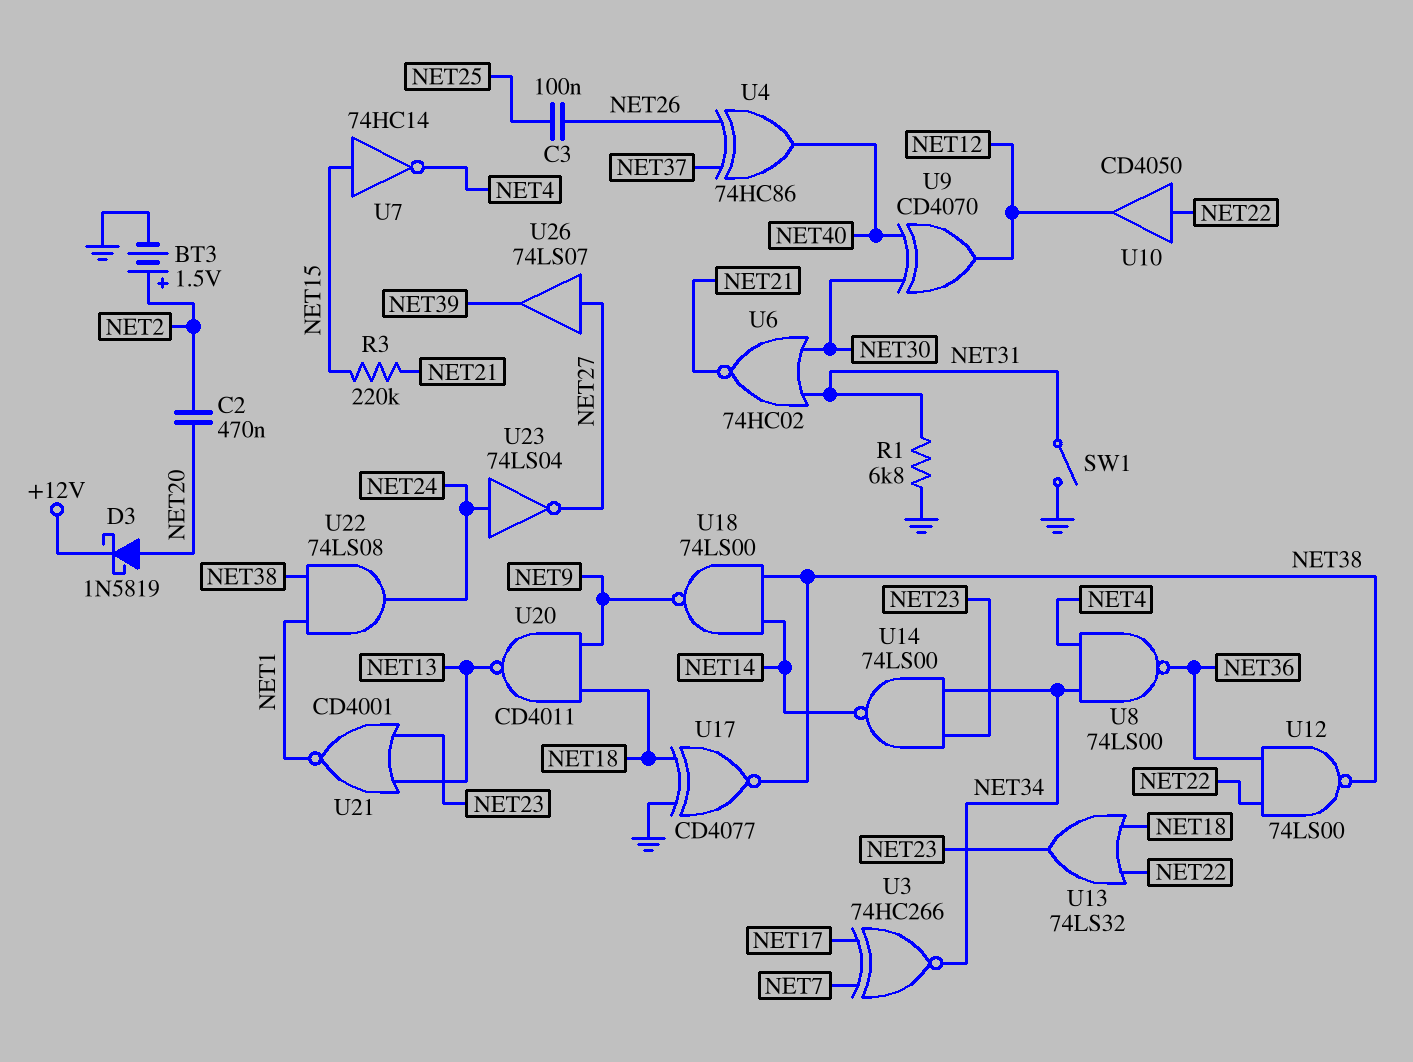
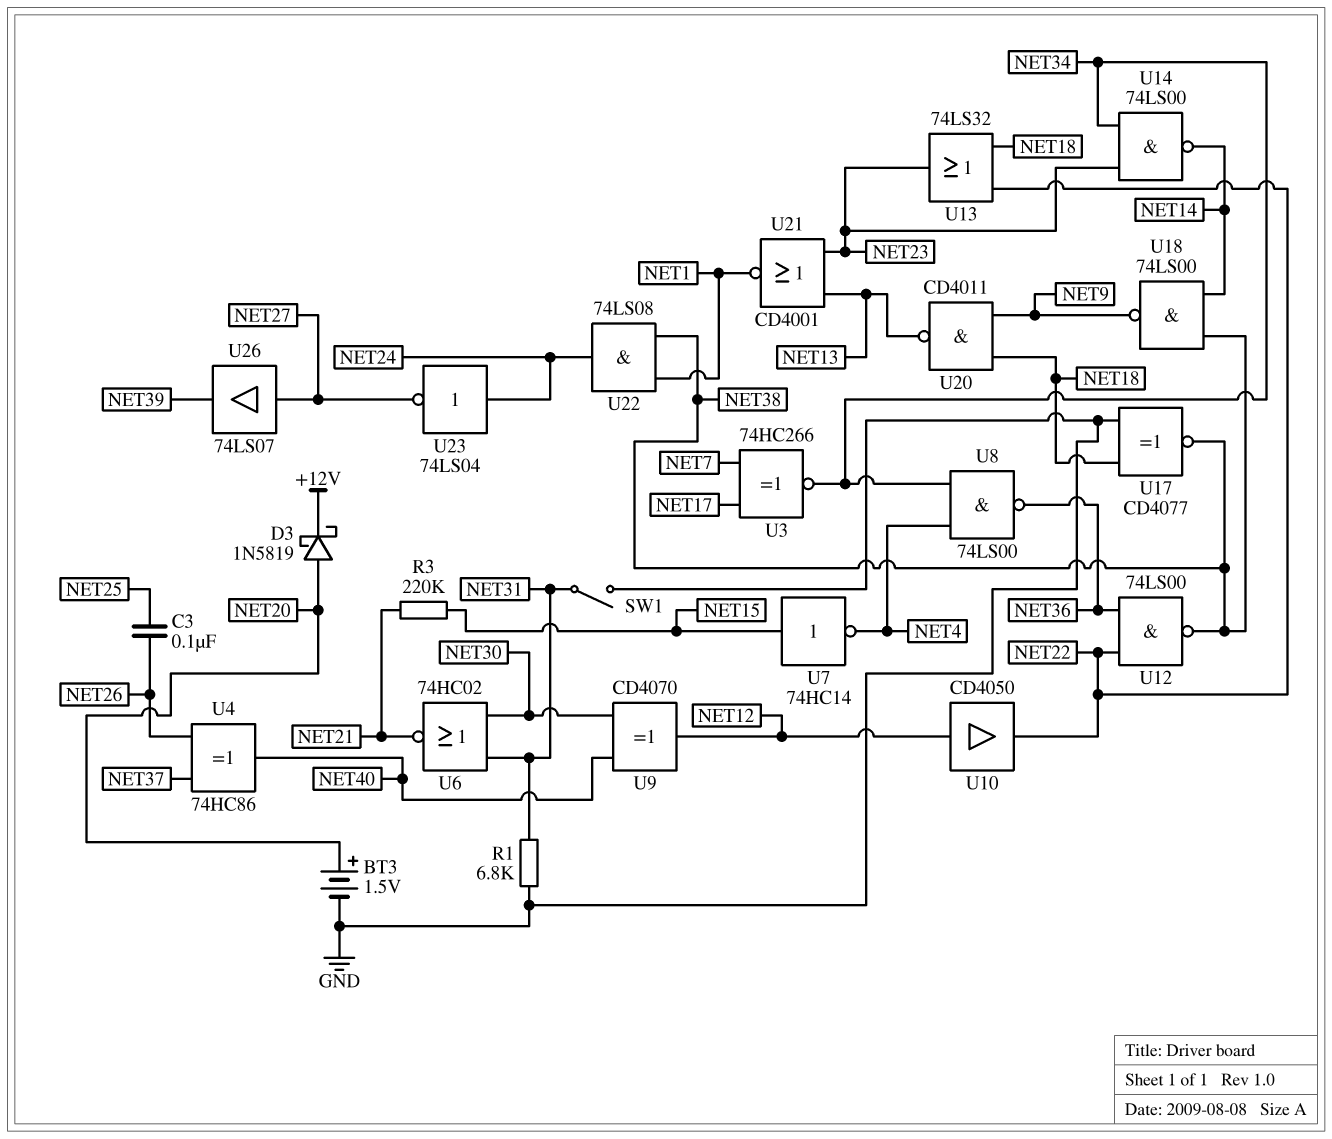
BT3: 1.5V (plus NET2, minus GND) -> 1.5V (plus NET20, minus GND)
C2: 470nF (NET2, NET20) -> none
U10: buffer CD4050 (in NET22, out NET12) -> buffer CD4050 (in NET12, out NET22)

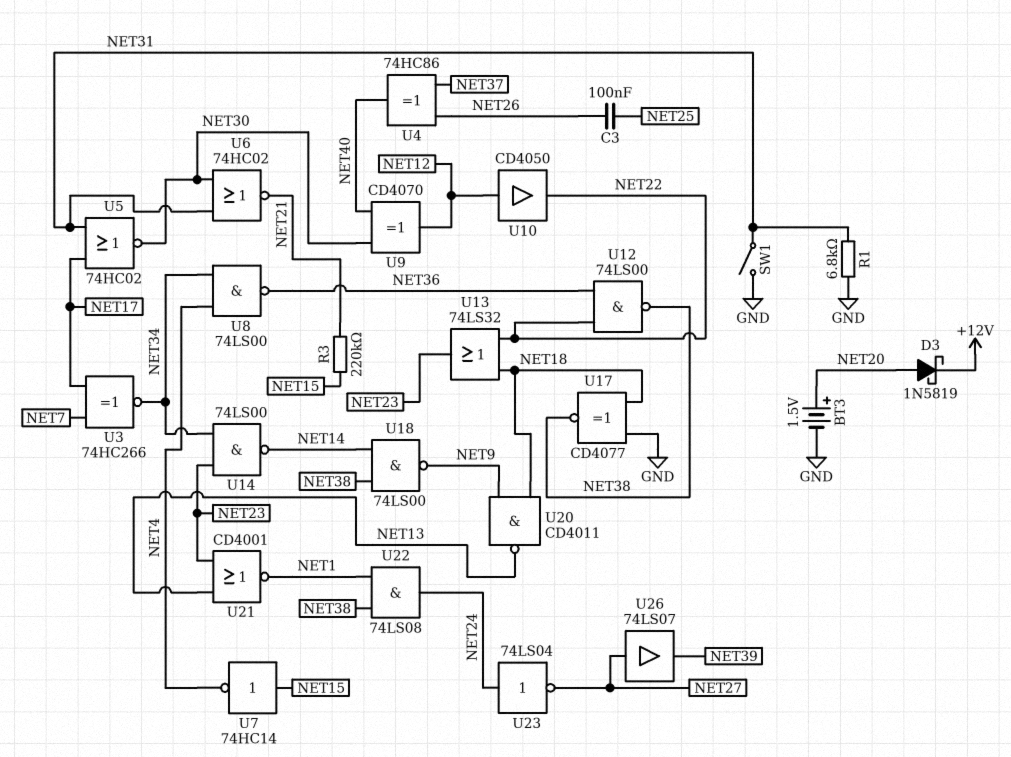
U5: none -> NOR 74HC02 (in NET17, in NET31, out NET30)

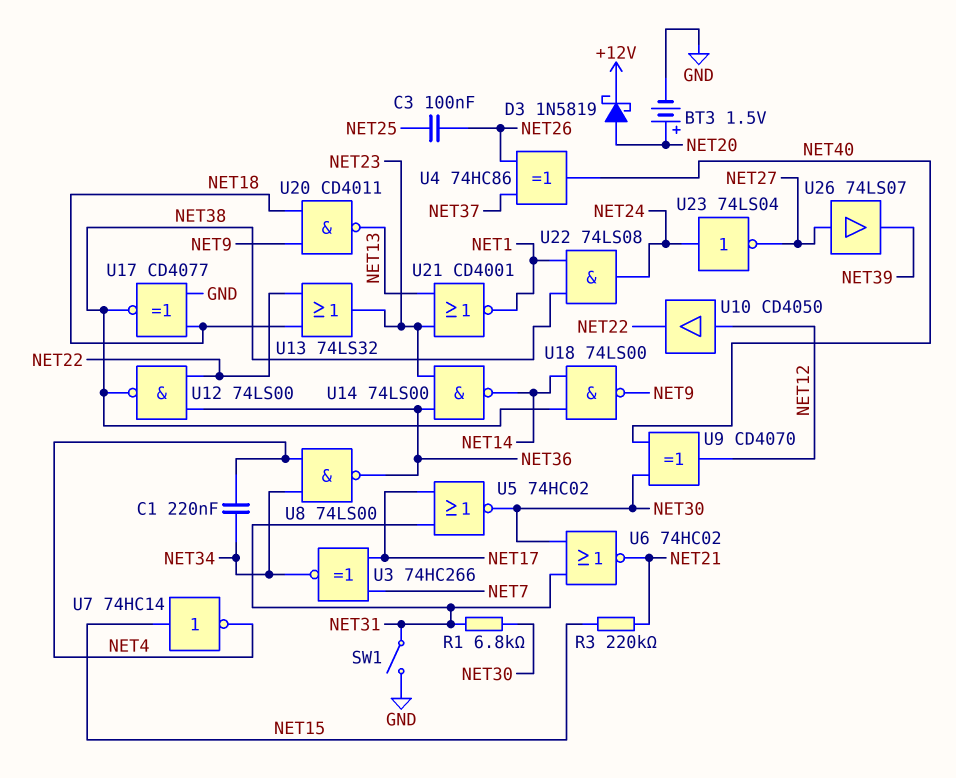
C1: none -> 220nF (NET4, NET34)
R1: 6.8k (GND, NET31) -> 6.8k (NET30, NET31)
U14: NAND 74LS00 (in NET23, in NET34, out NET14) -> NAND 74LS00 (in NET23, in NET36, out NET14)

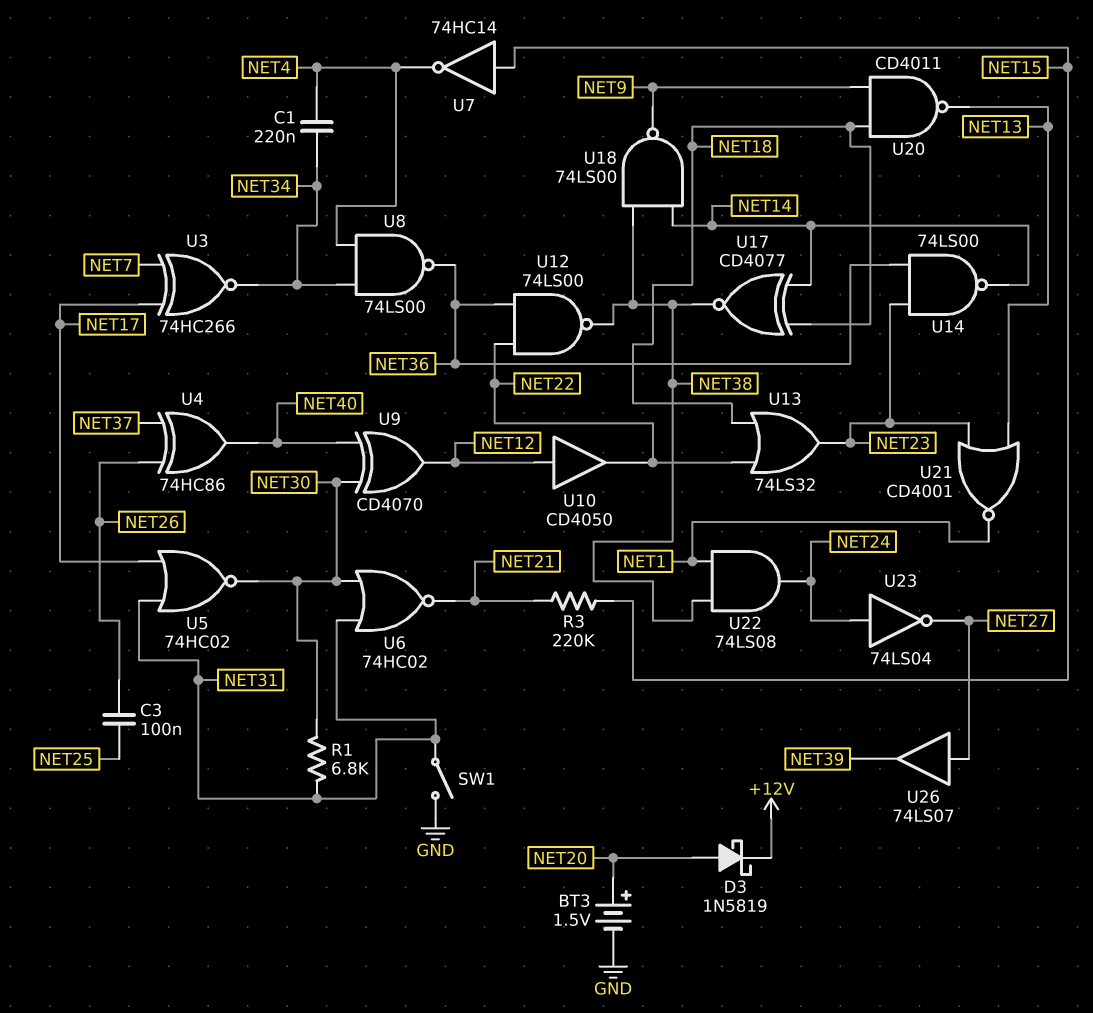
U17: XNOR CD4077 (in GND, in NET18, out NET38) -> XNOR CD4077 (in NET14, in NET18, out NET38)

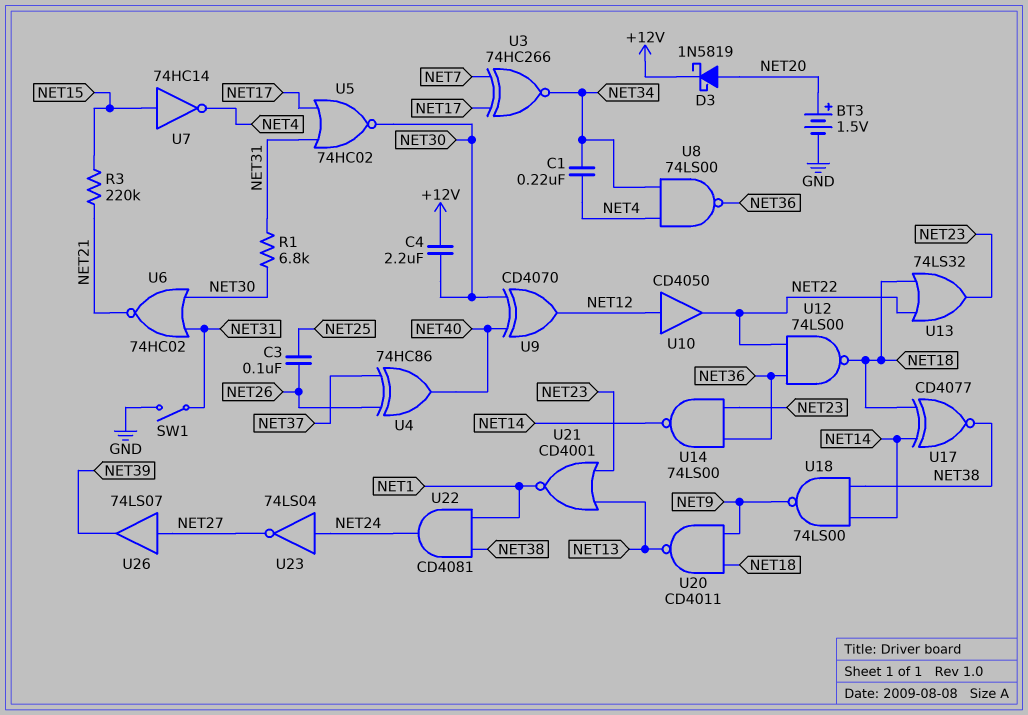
C4: none -> 2.2uF (+12V, NET30)
U12: NAND 74LS00 (in NET22, in NET36, out NET38) -> NAND 74LS00 (in NET22, in NET36, out NET18)
U22: AND 74LS08 (in NET1, in NET38, out NET24) -> AND CD4081 (in NET1, in NET38, out NET24)

